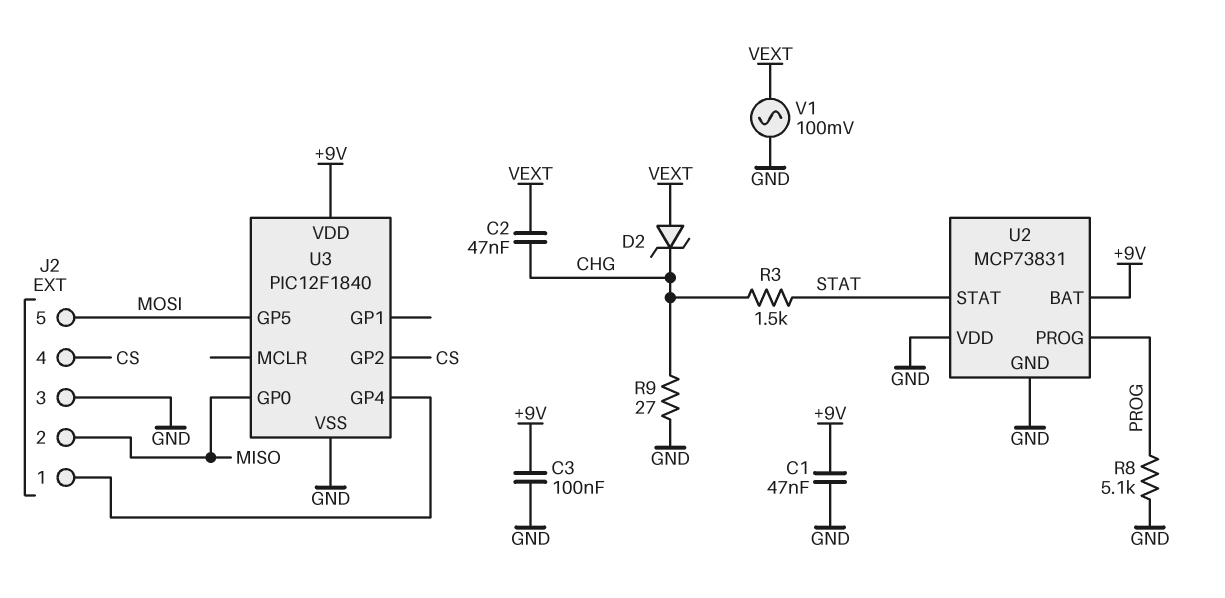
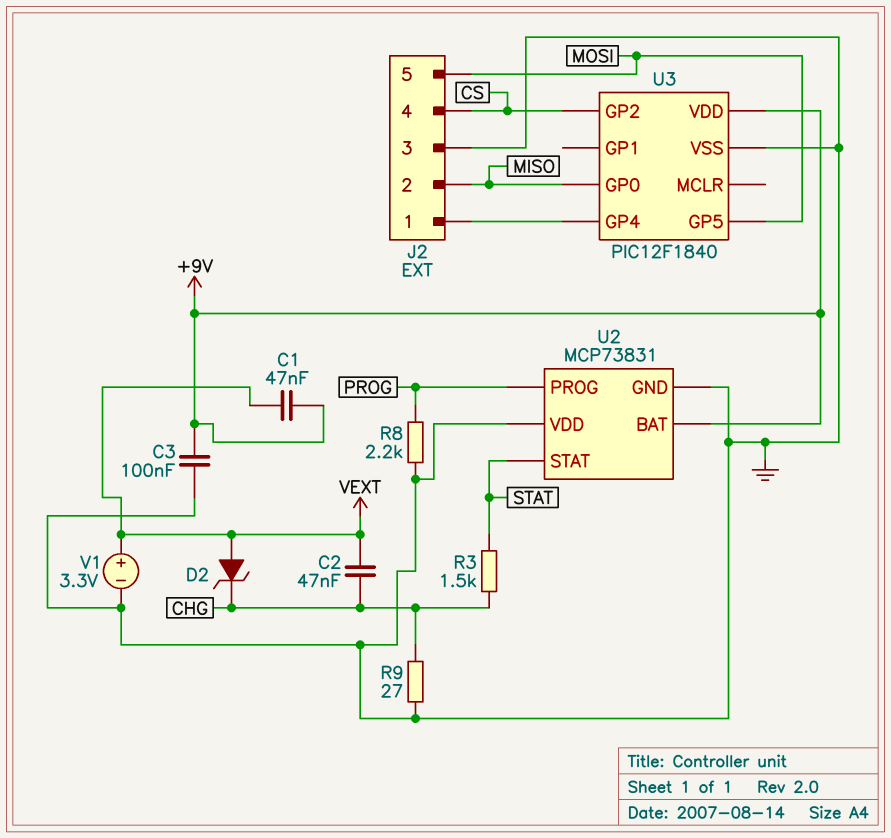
C1: 47nF (+9V, GND) -> 47nF (+9V, VEXT)
R8: 5.1k (GND, PROG) -> 2.2k (GND, PROG)
V1: AC 100mV (GND, VEXT) -> 3.3V (plus VEXT, minus GND)

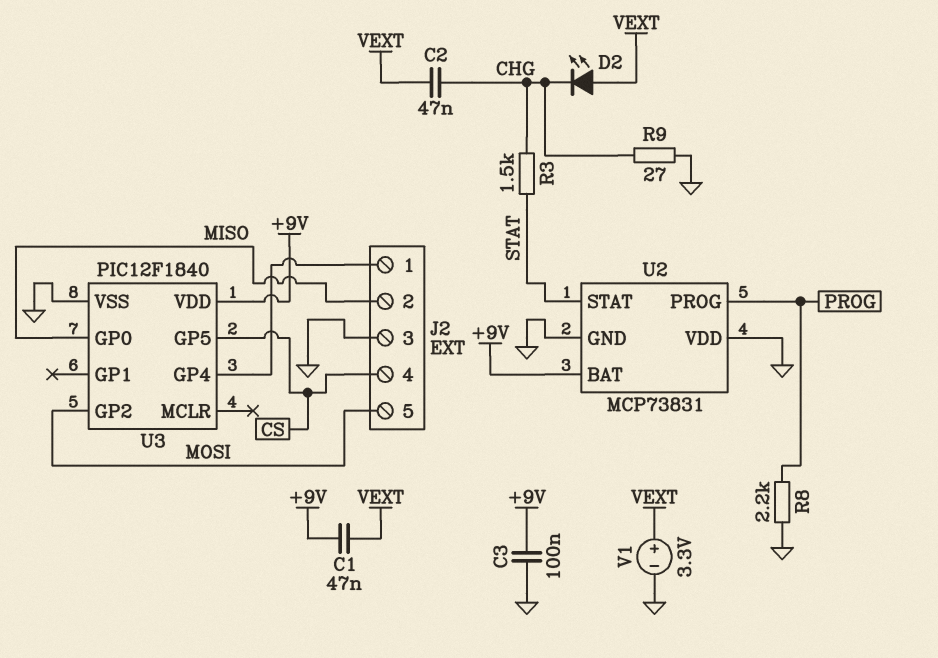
D2: zener (A VEXT, K CHG) -> LED (A VEXT, K CHG)
U3 pin GP2: CS -> MOSI
U3 pin GP5: MOSI -> CS

